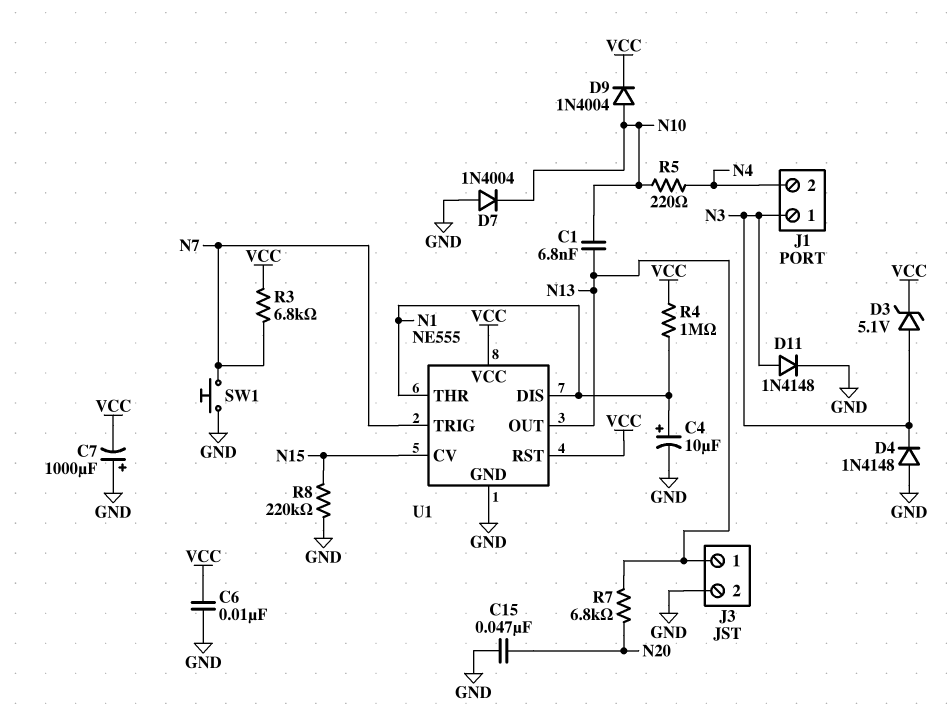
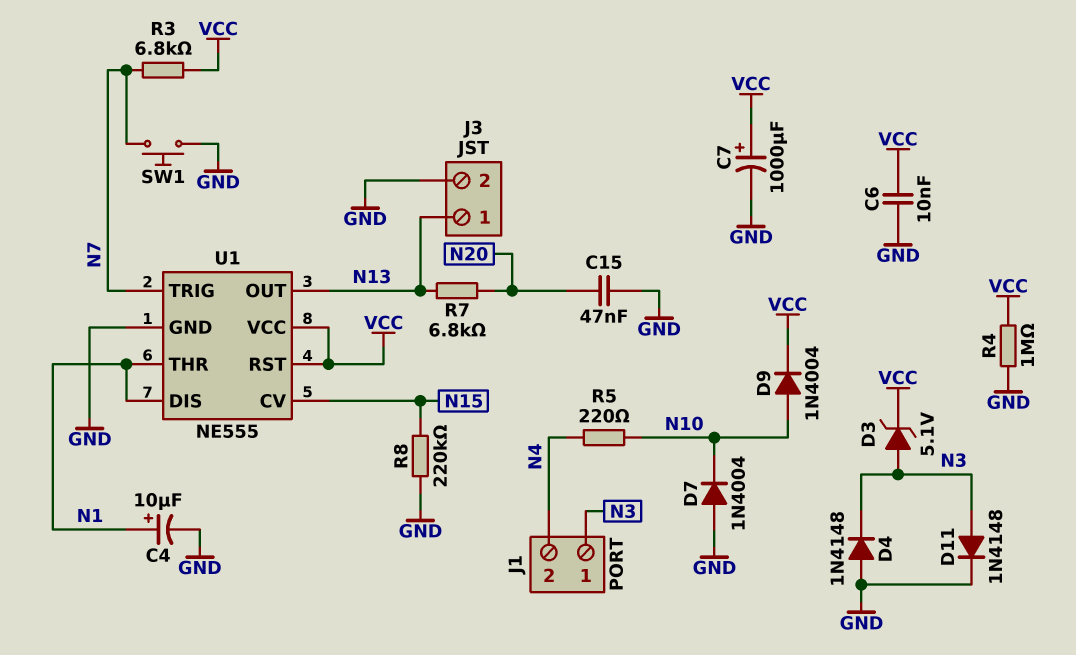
C1: 6.8nF (N10, N13) -> none
C7: 1000uF (plus GND, minus VCC) -> 1000uF (plus VCC, minus GND)
R4: 1M (N1, VCC) -> 1M (GND, VCC)

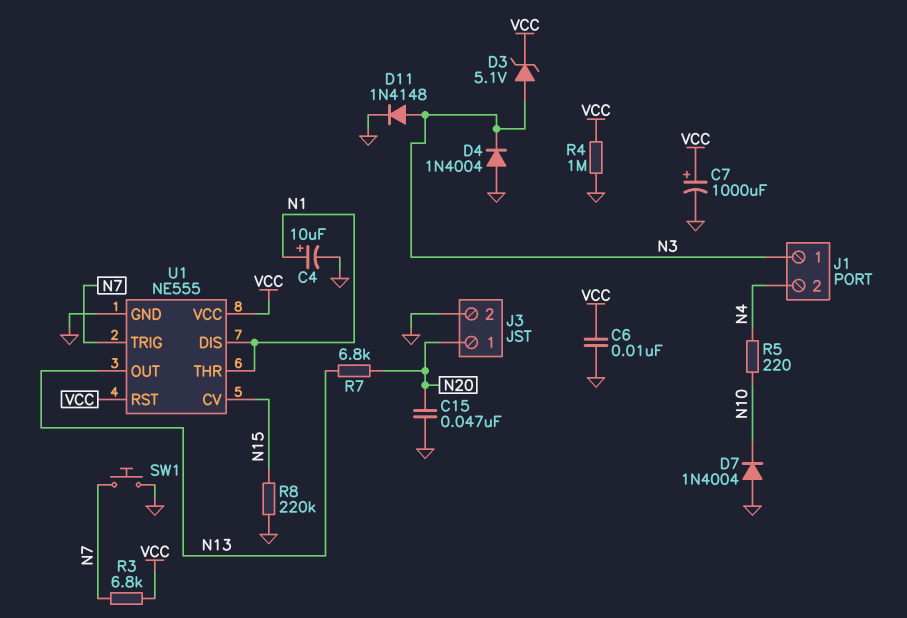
D4: diode 1N4148 (A GND, K N3) -> diode 1N4004 (A GND, K N3)
D9: diode 1N4004 (A N10, K VCC) -> none
J3 pin 1: N13 -> N20

